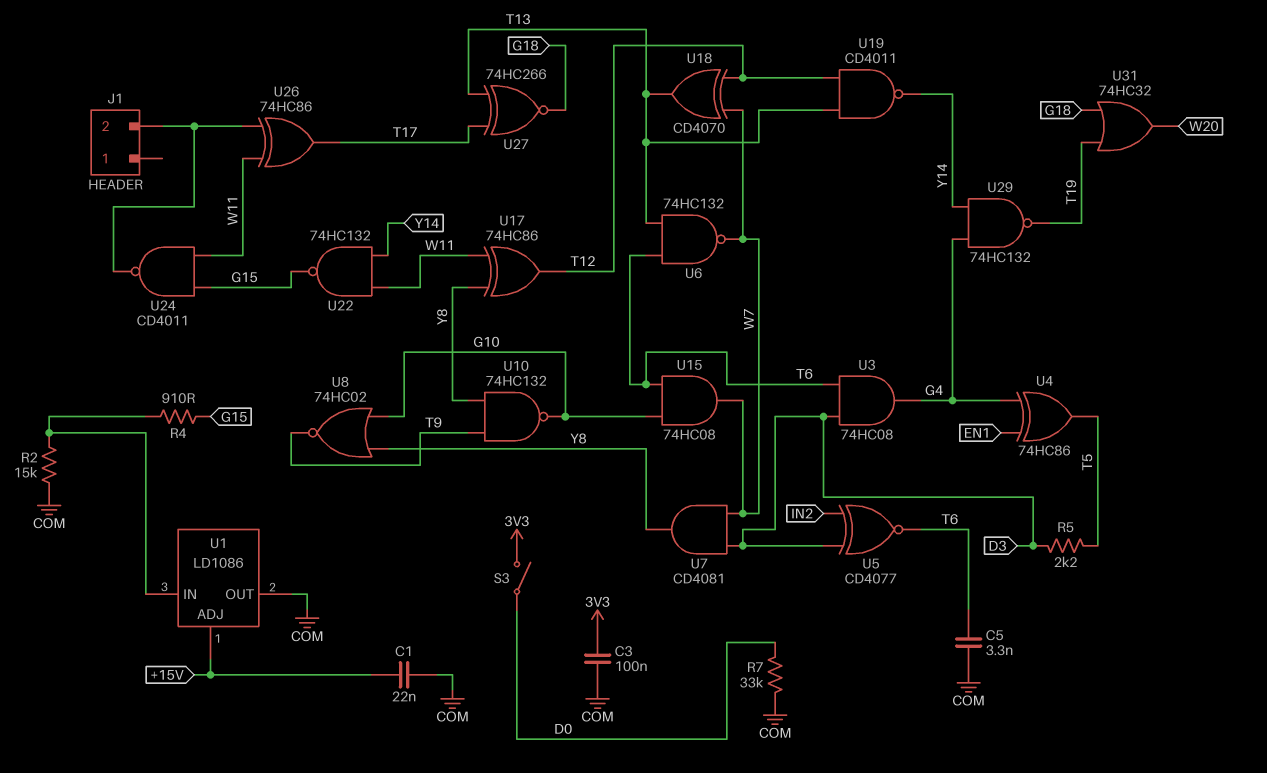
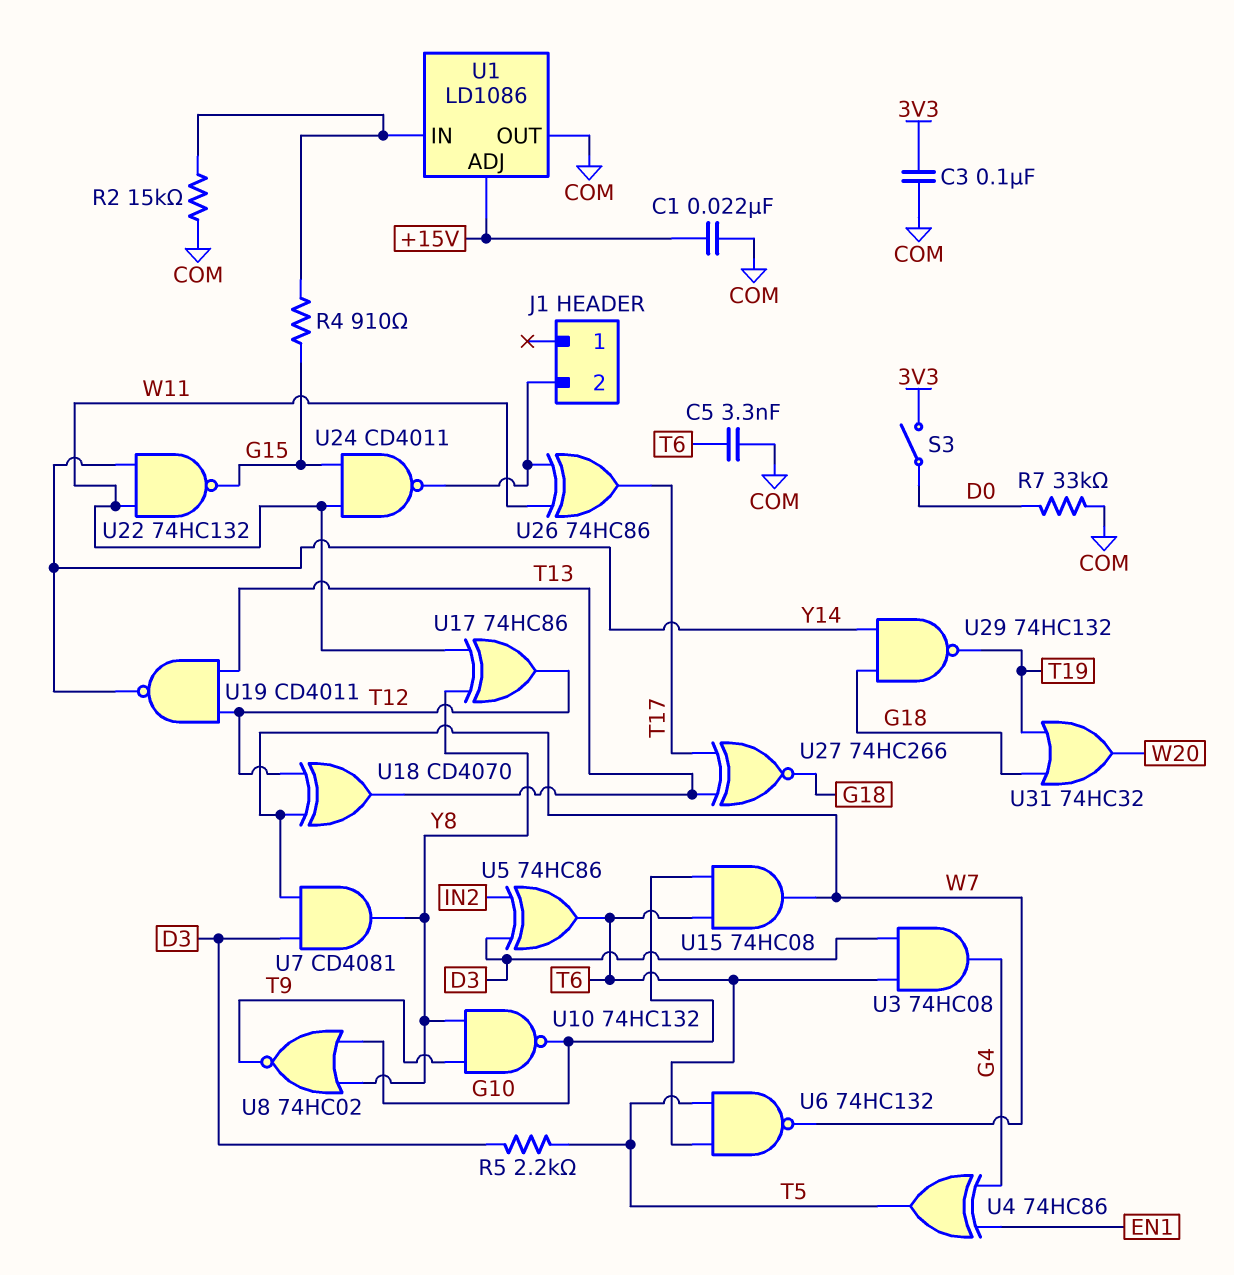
U5: XNOR CD4077 (in D3, in IN2, out T6) -> XOR 74HC86 (in D3, in IN2, out T6)
U6: NAND 74HC132 (in T6, in T13, out W7) -> NAND 74HC132 (in T5, in T6, out W7)
U29: NAND 74HC132 (in G4, in Y14, out T19) -> NAND 74HC132 (in G18, in Y14, out T19)

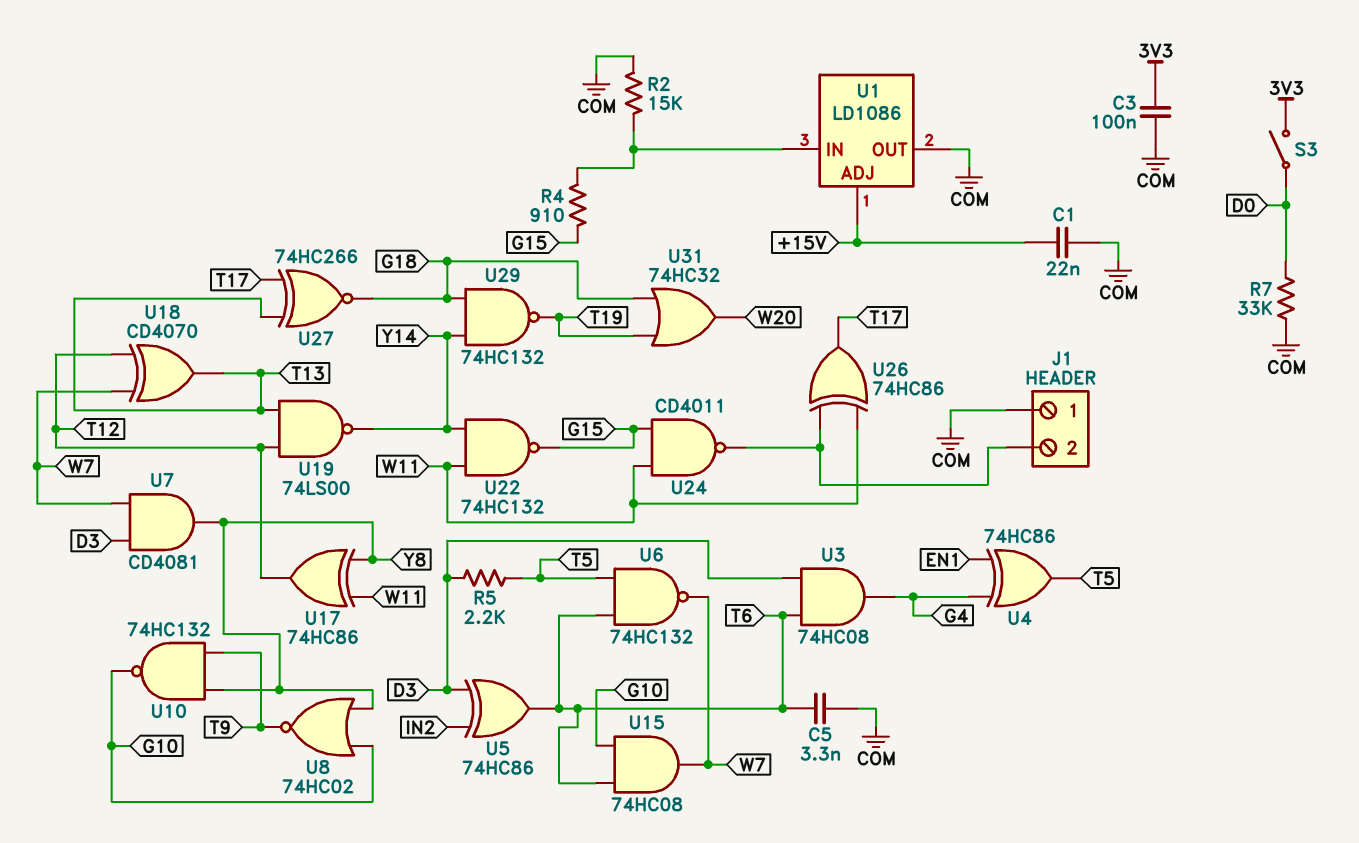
J1 pin 1: none -> COM
U19: NAND CD4011 (in T12, in T13, out Y14) -> NAND 74LS00 (in T12, in T13, out Y14)

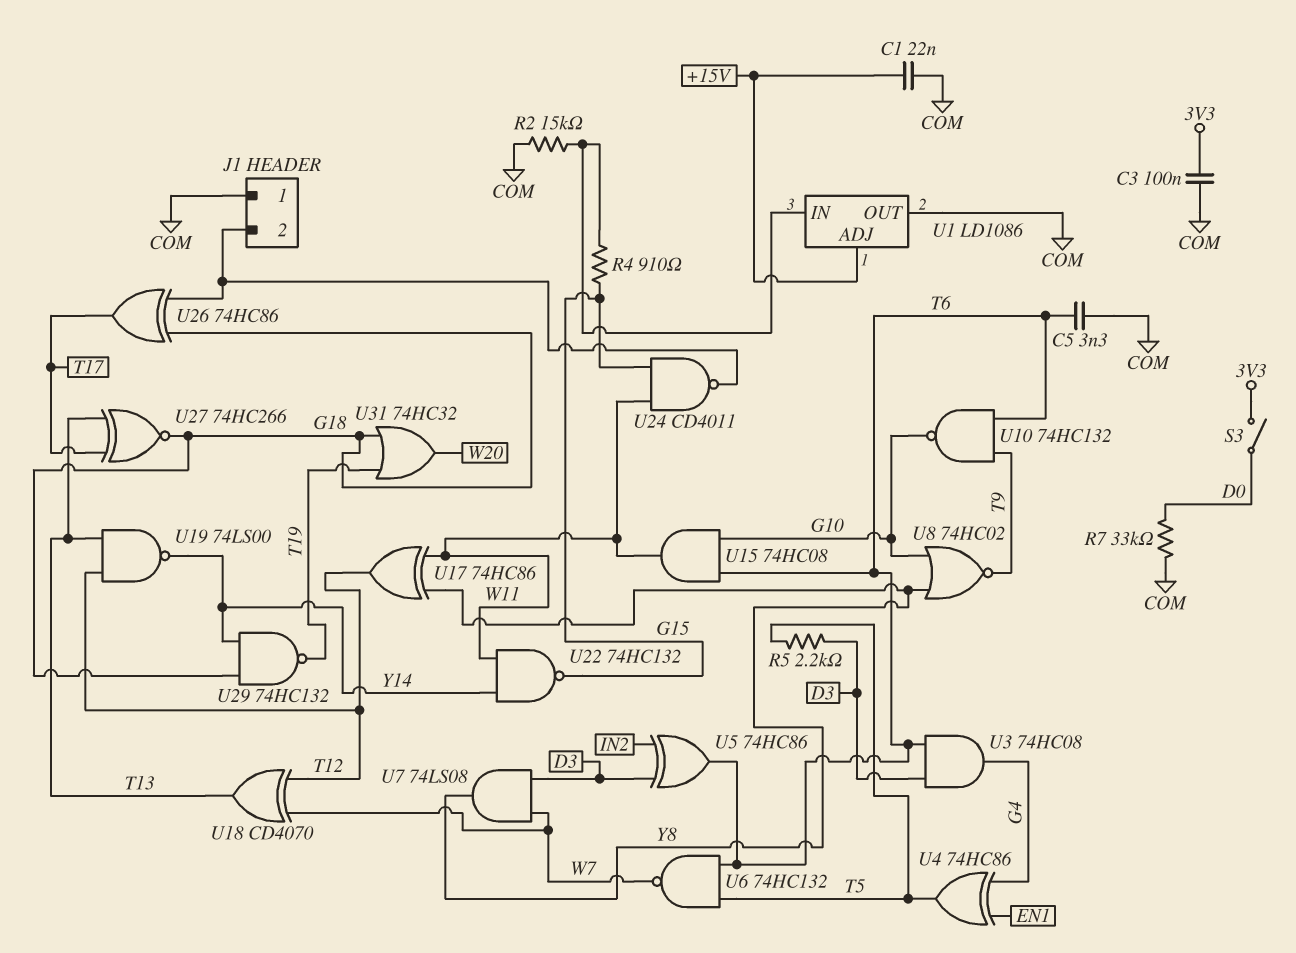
U7: AND CD4081 (in D3, in W7, out Y8) -> AND 74LS08 (in D3, in W7, out Y8)
U10: NAND 74HC132 (in T9, in Y8, out G10) -> NAND 74HC132 (in T6, in T9, out G10)
U15: AND 74HC08 (in G10, in T6, out W7) -> AND 74HC08 (in G10, in T6, out W11)
U26: XOR 74HC86 (in J1/2, in W11, out T17) -> XOR 74HC86 (in G18, in J1/2, out T17)

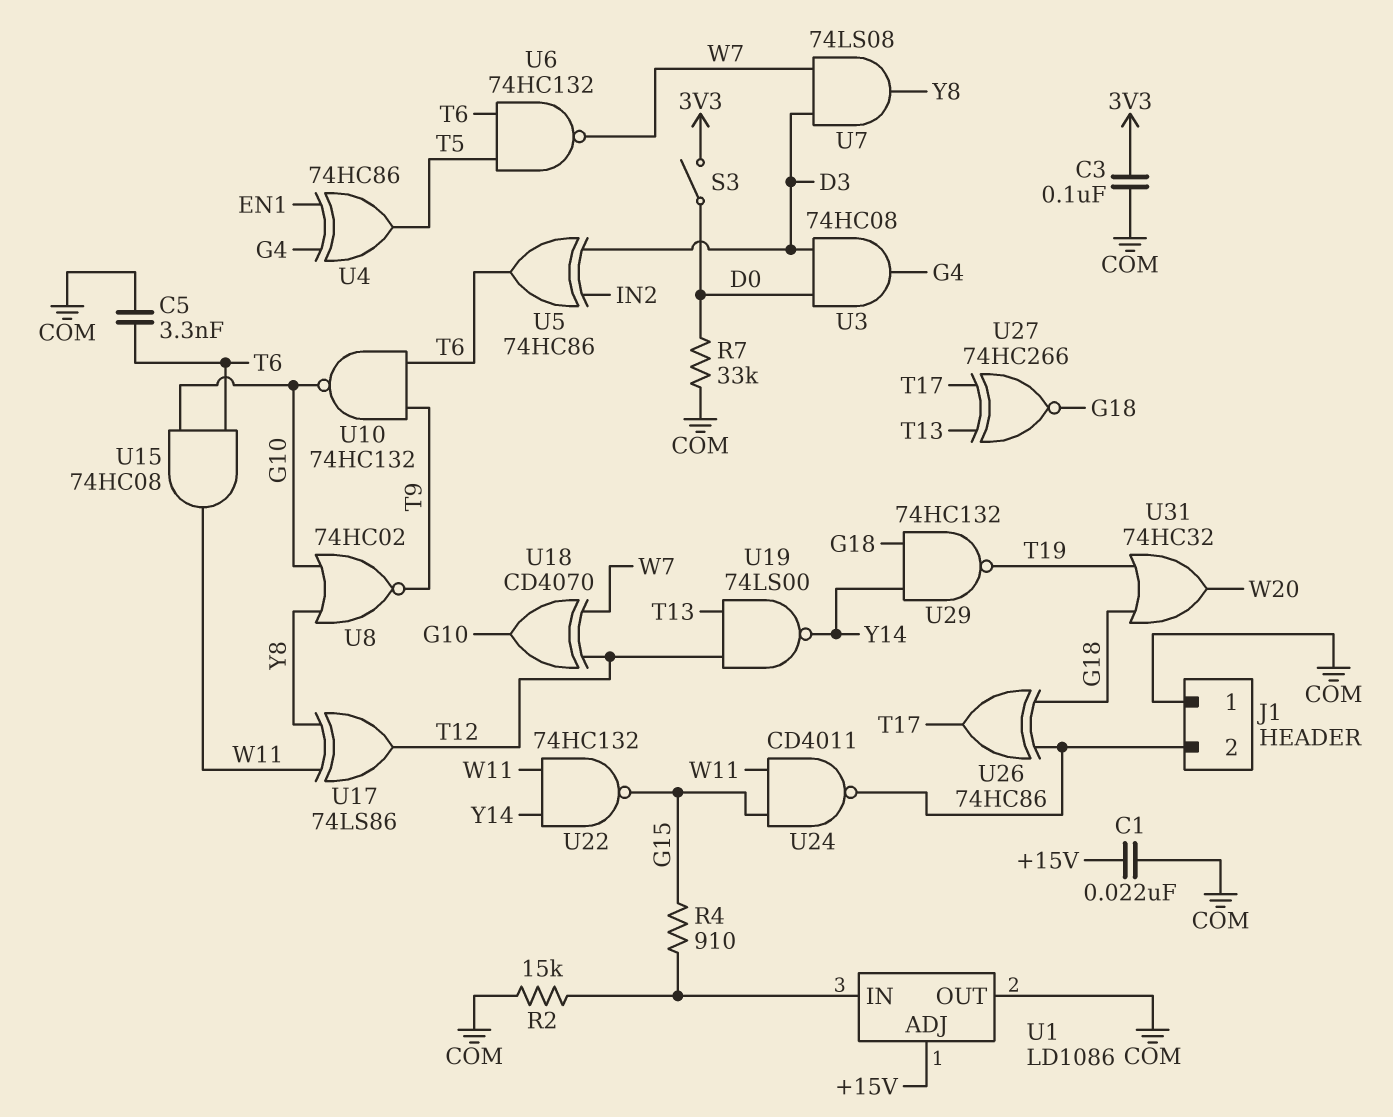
R5: 2.2k (D3, T5) -> none
U3: AND 74HC08 (in D3, in T6, out G4) -> AND 74HC08 (in D0, in D3, out G4)
U17: XOR 74HC86 (in W11, in Y8, out T12) -> XOR 74LS86 (in W11, in Y8, out T12)
U18: XOR CD4070 (in T12, in W7, out T13) -> XOR CD4070 (in T12, in W7, out G10)

